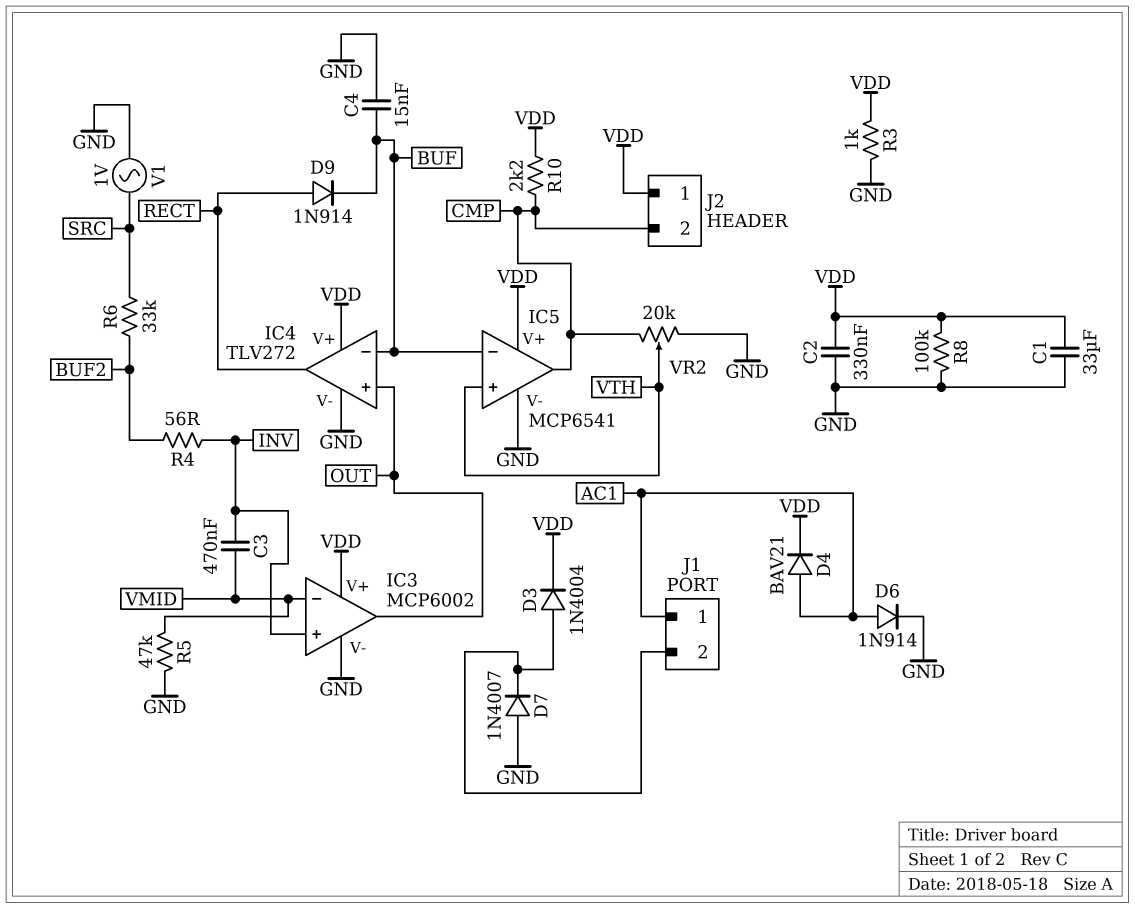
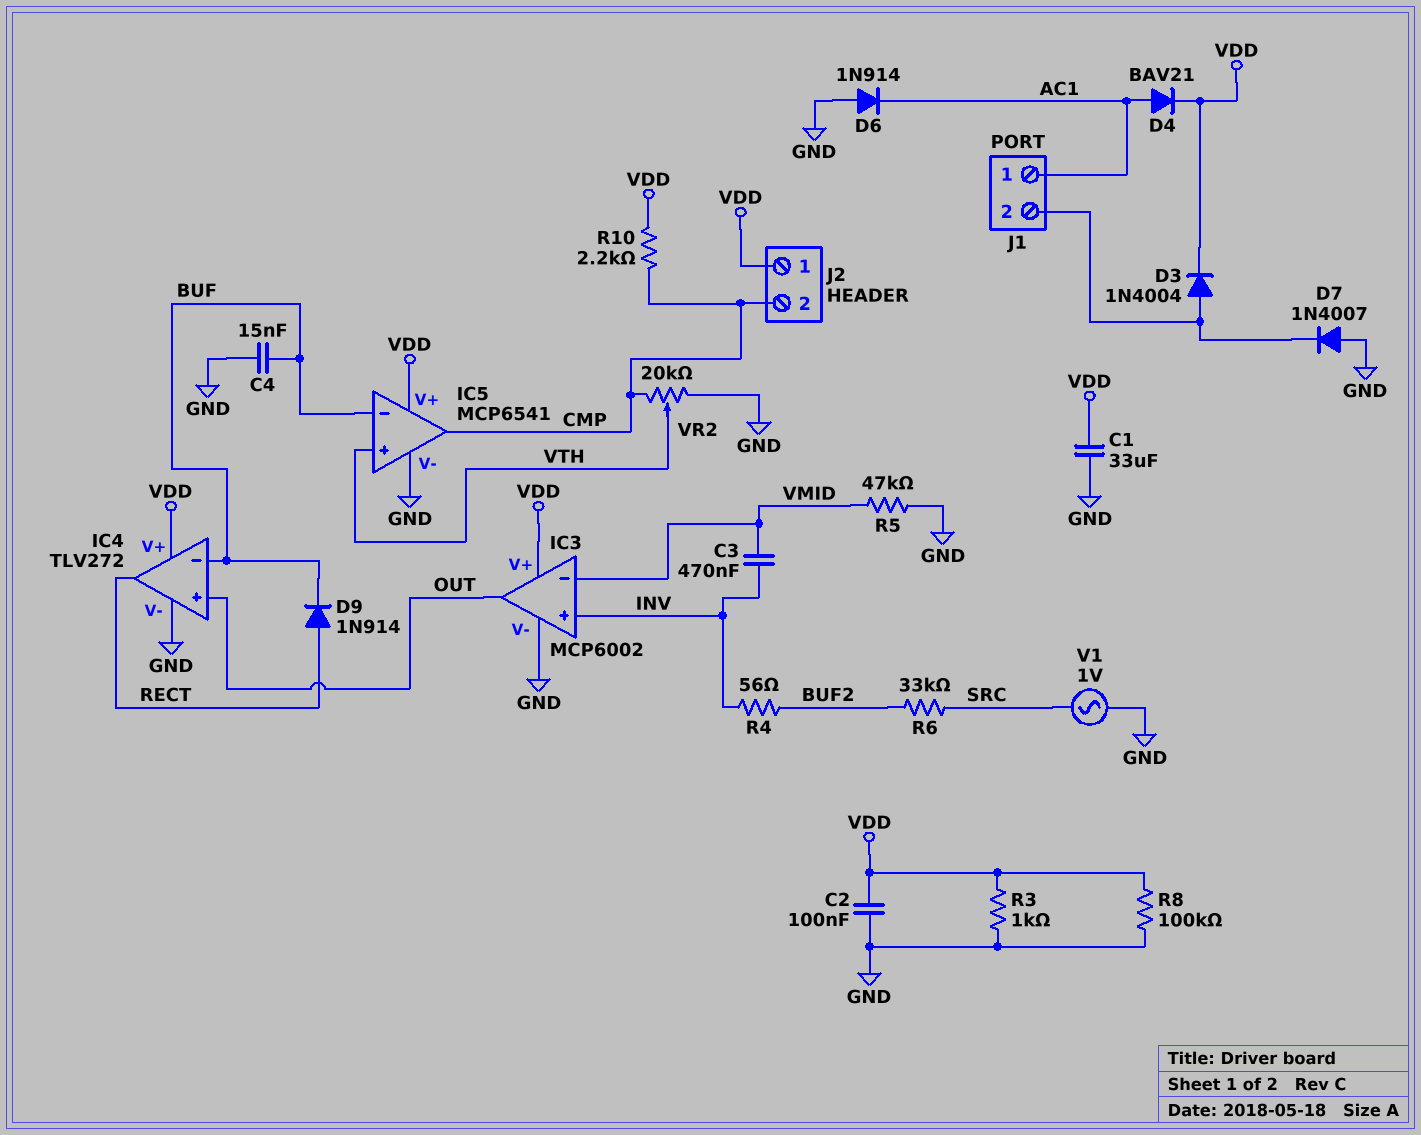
C2: 330nF (GND, VDD) -> 100nF (GND, VDD)
D6: diode 1N914 (A AC1, K GND) -> diode 1N914 (A GND, K AC1)

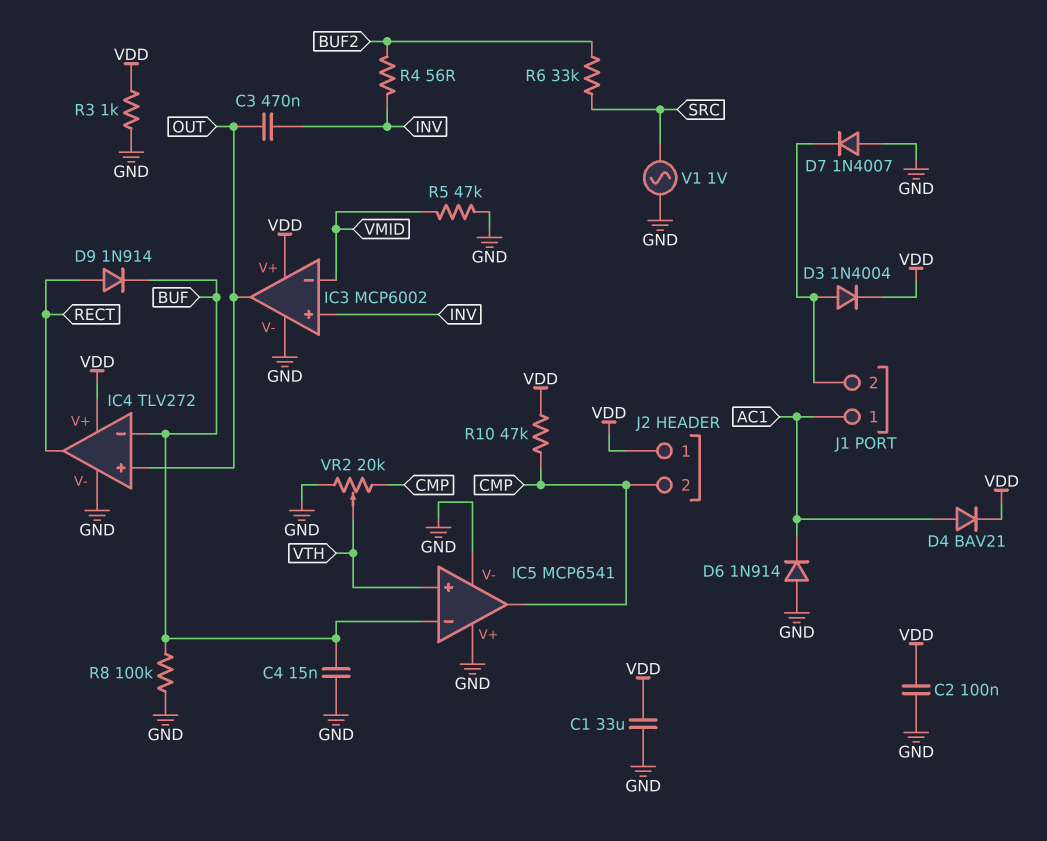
C3: 470nF (INV, VMID) -> 470nF (INV, OUT)
IC5 pin V+: VDD -> GND
R8: 100k (GND, VDD) -> 100k (BUF, GND)
R10: 2.2k (CMP, VDD) -> 47k (CMP, VDD)

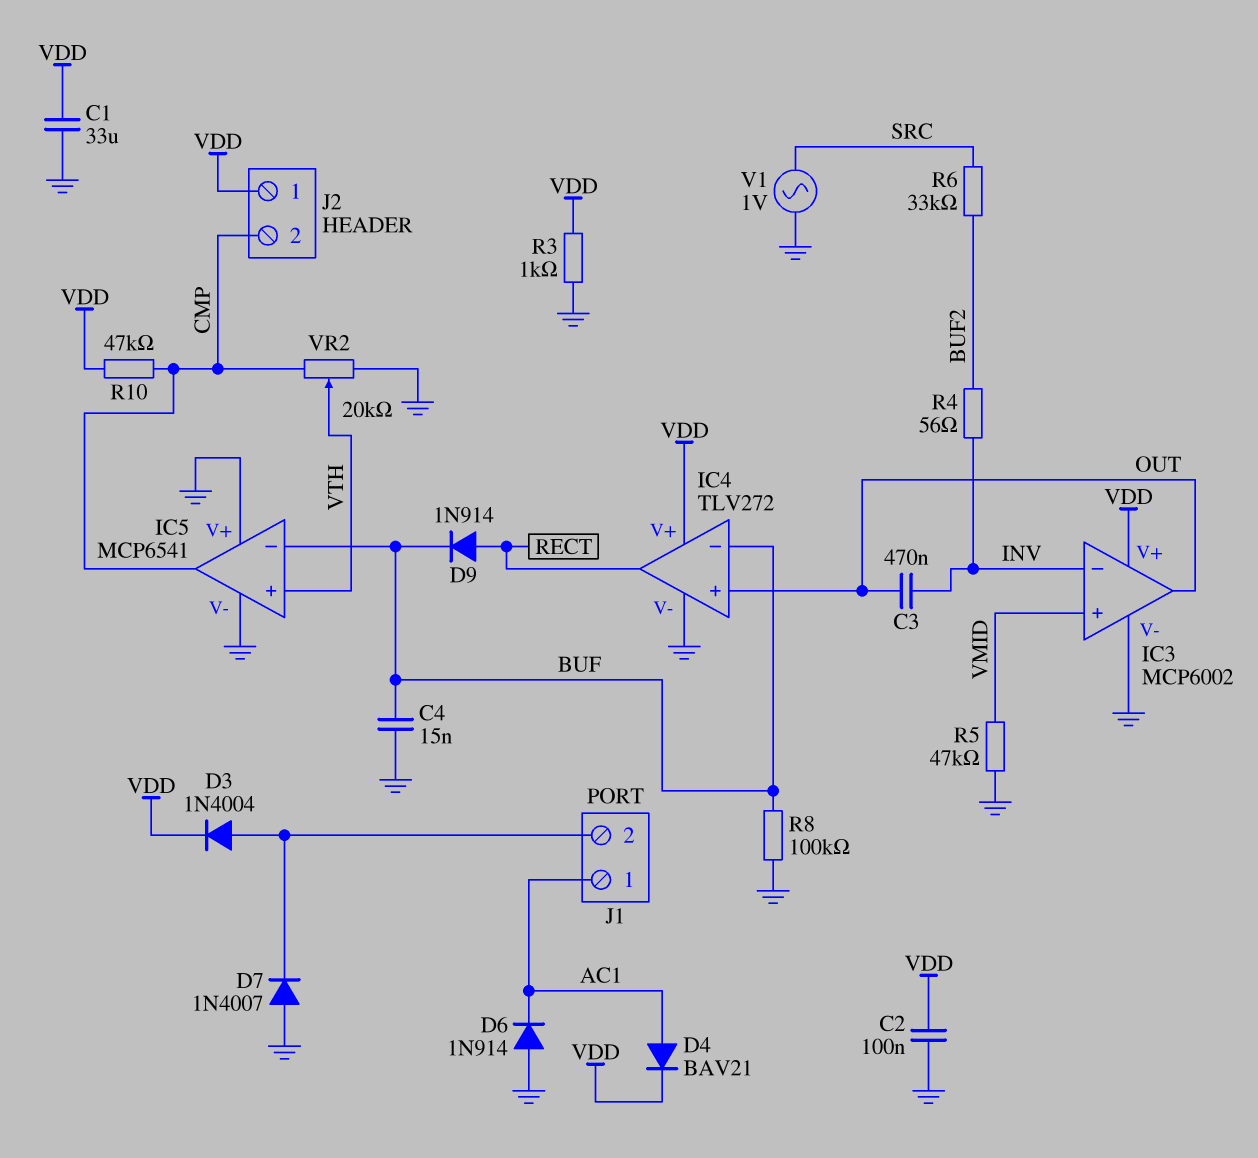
IC3 pin in+: INV -> VMID
IC3 pin in-: VMID -> INV

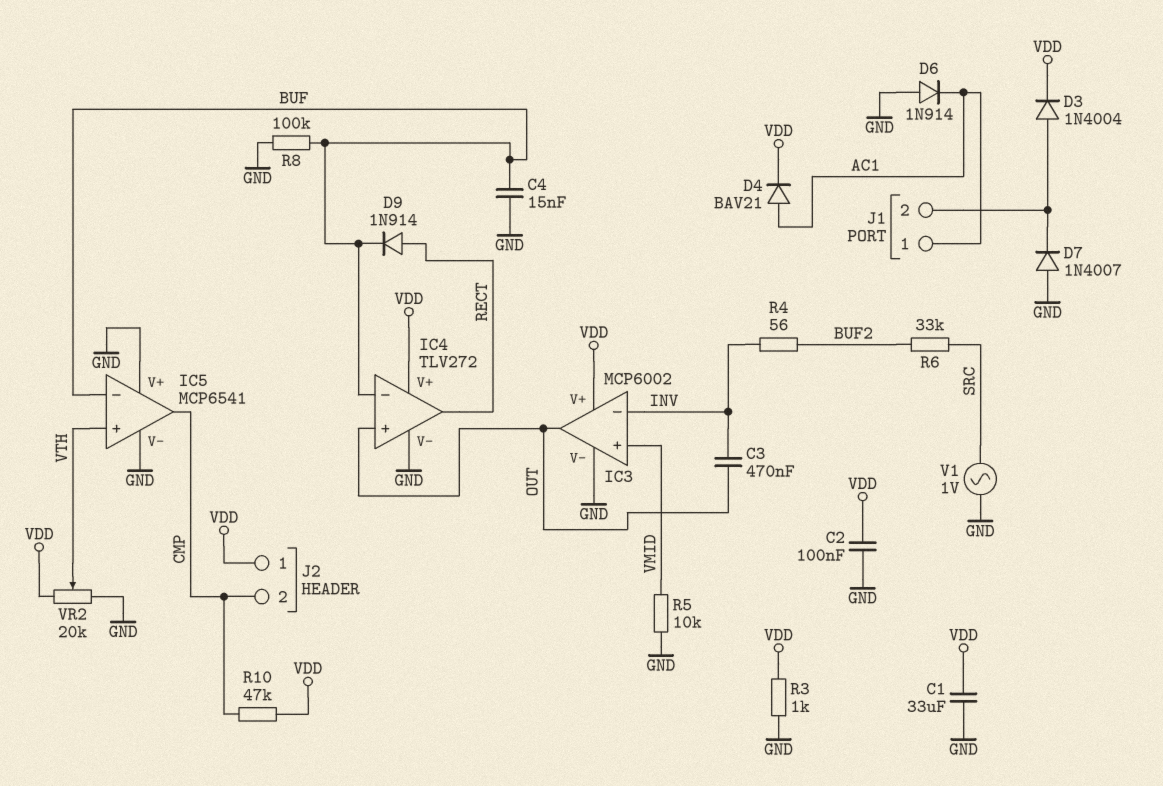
R5: 47k (GND, VMID) -> 10k (GND, VMID)
VR2: 20k (CMP, GND, wiper VTH) -> 20k (GND, VDD, wiper VTH)

